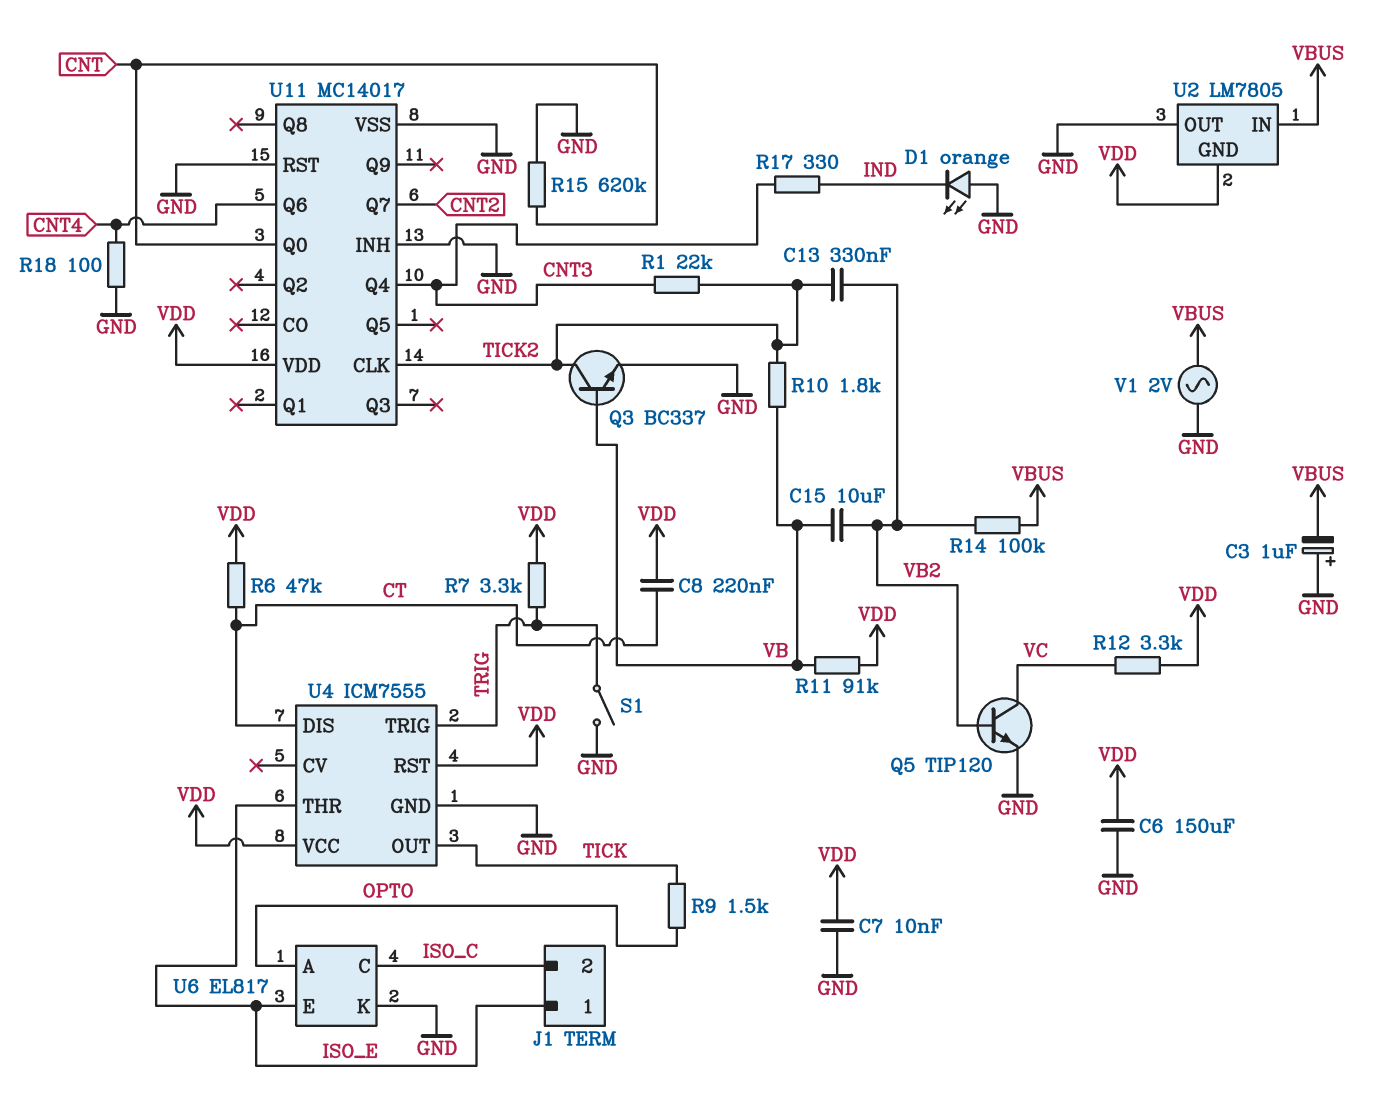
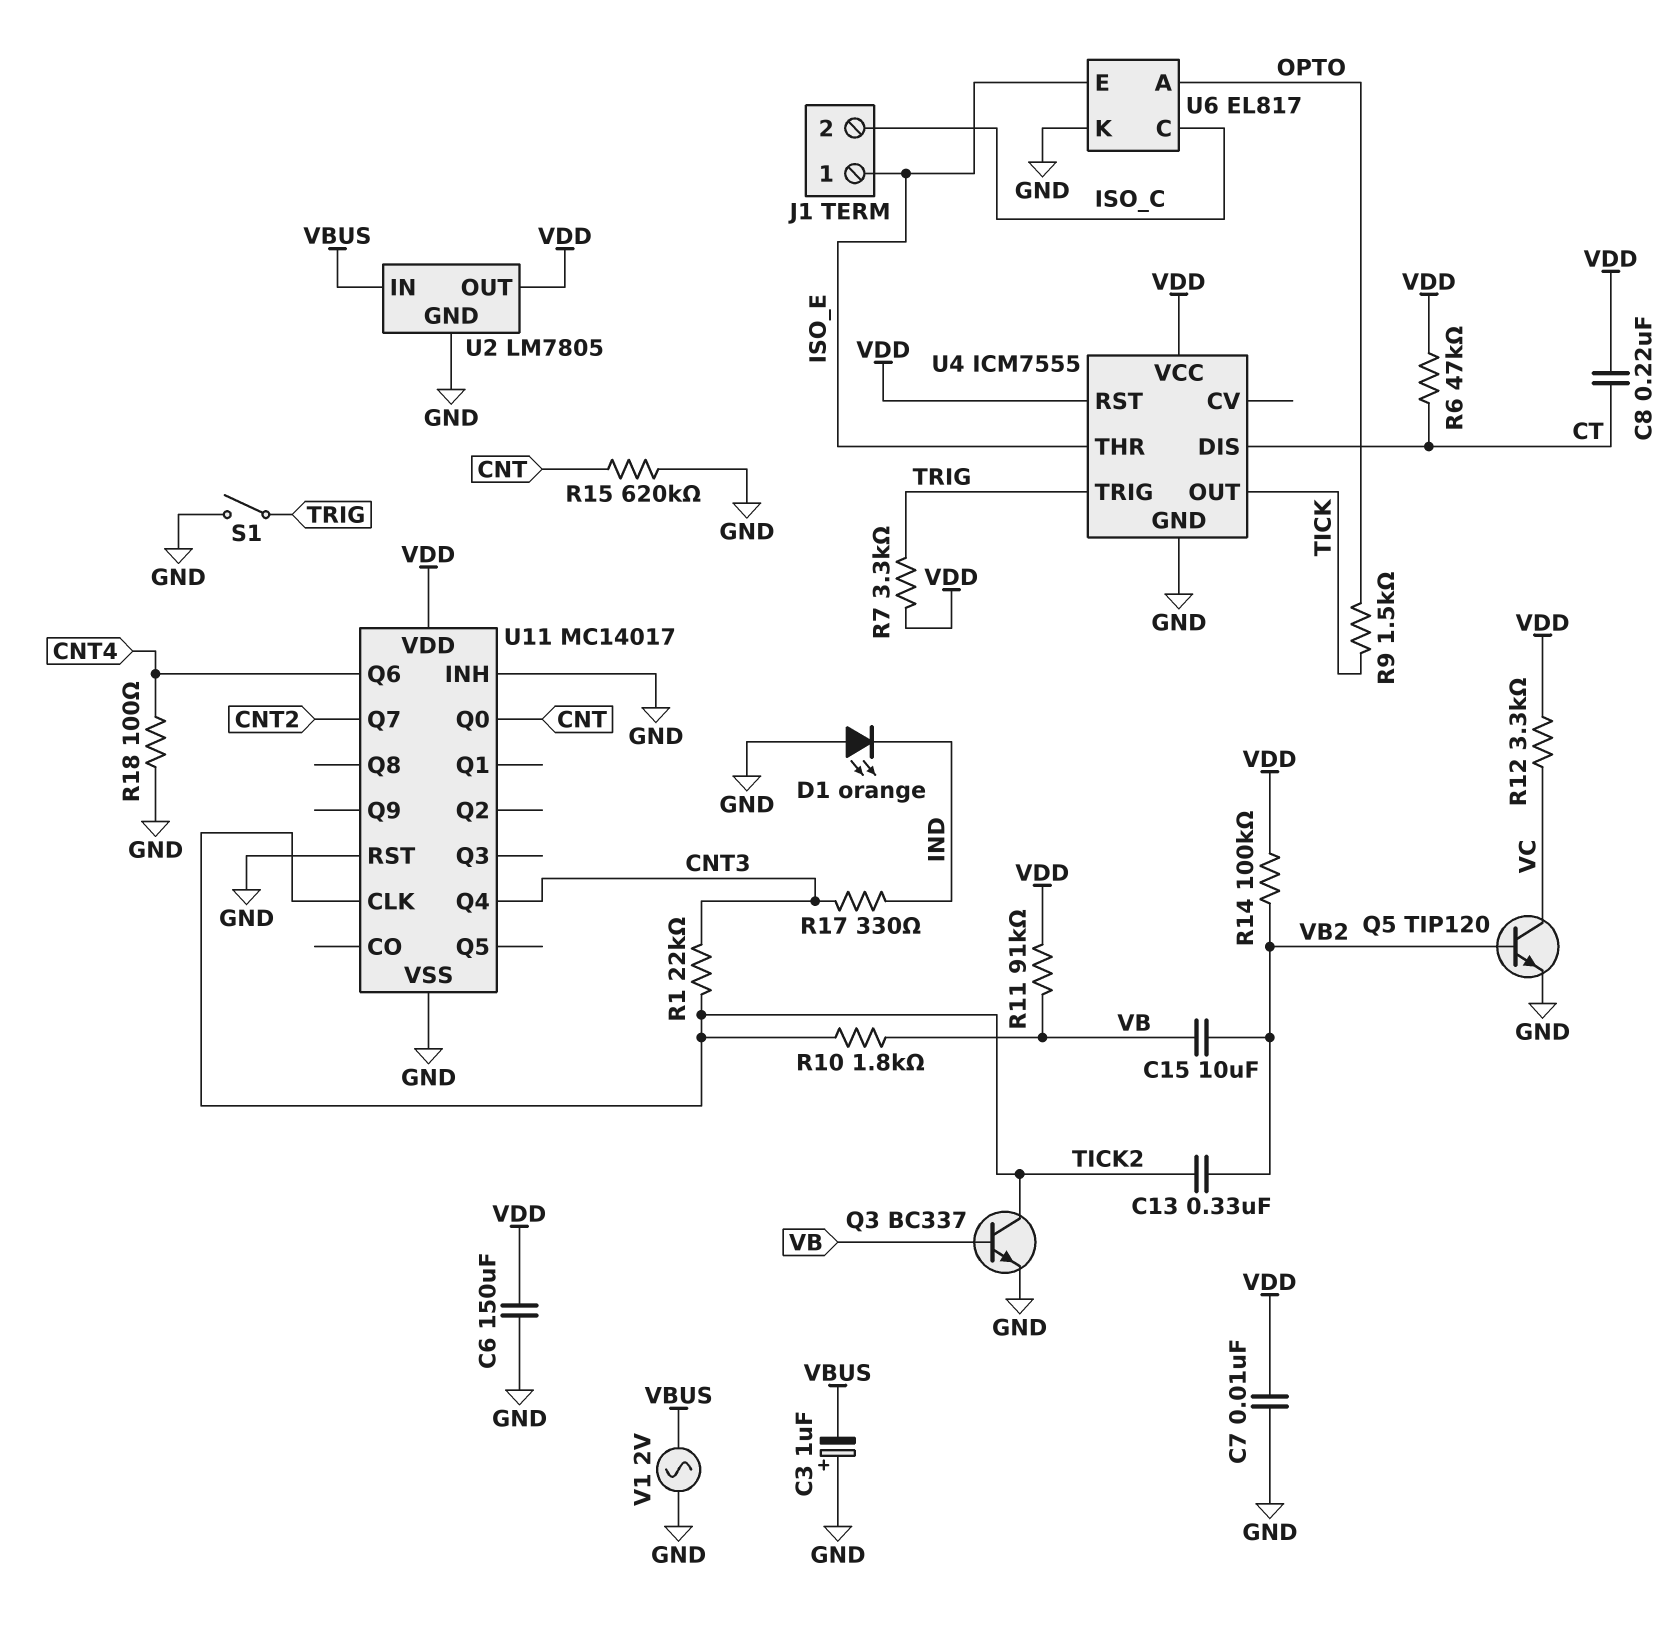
R14: 100k (VB2, VBUS) -> 100k (VB2, VDD)
U2 pin GND: VDD -> GND
U2 pin OUT: GND -> VDD

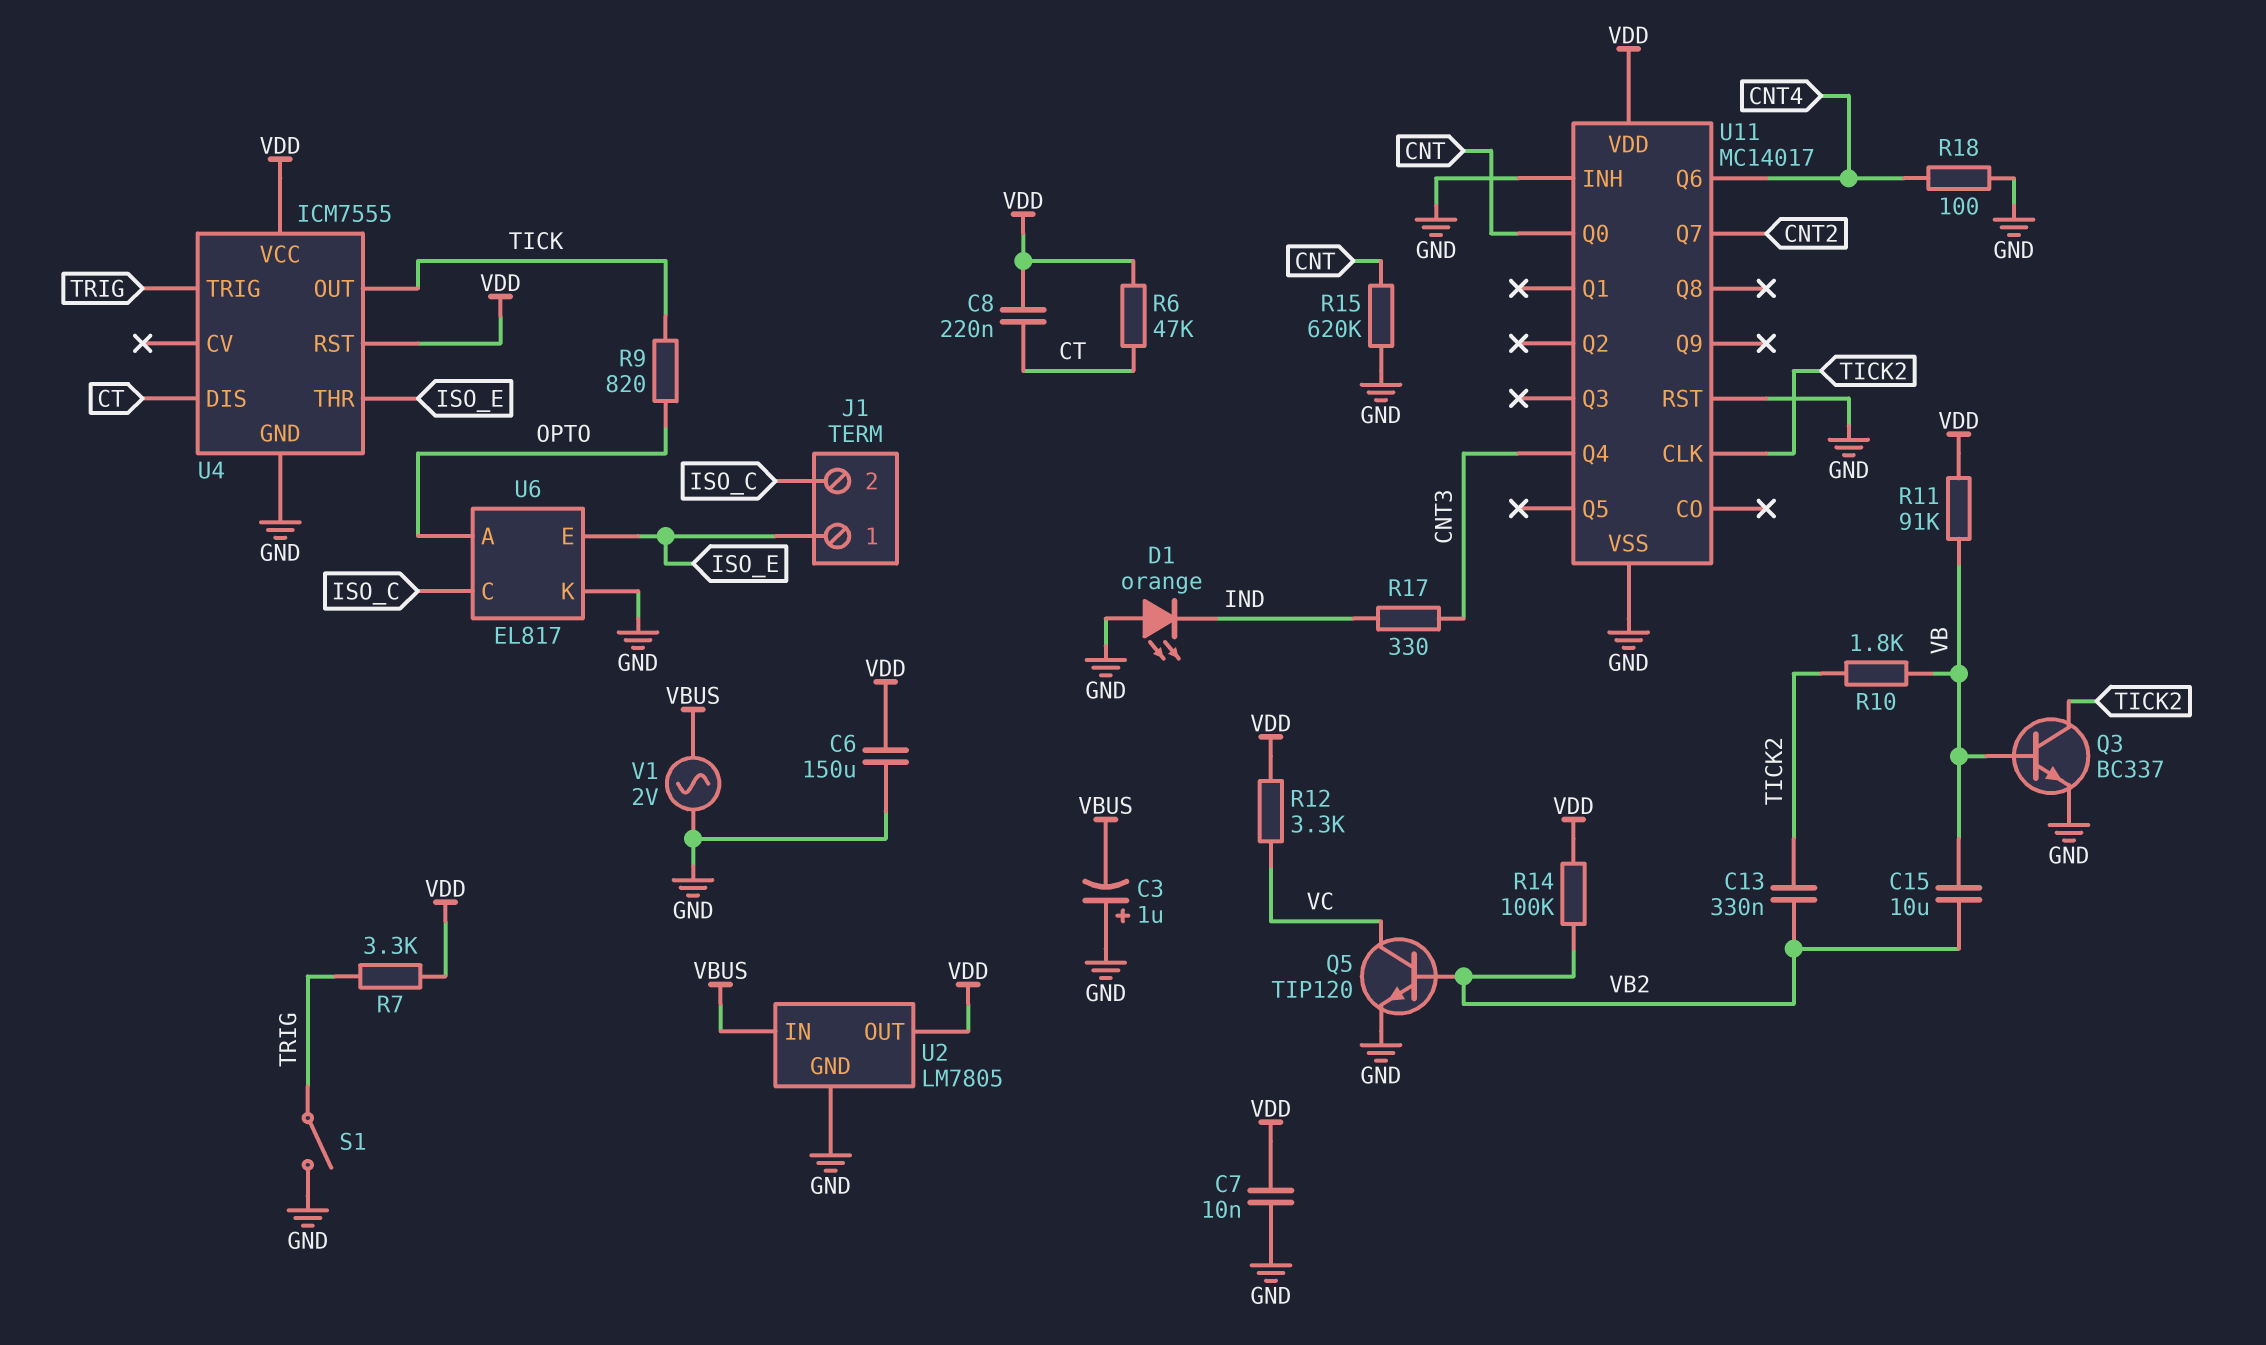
R1: 22k (CNT3, TICK2) -> none
R9: 1.5k (OPTO, TICK) -> 820 (OPTO, TICK)

